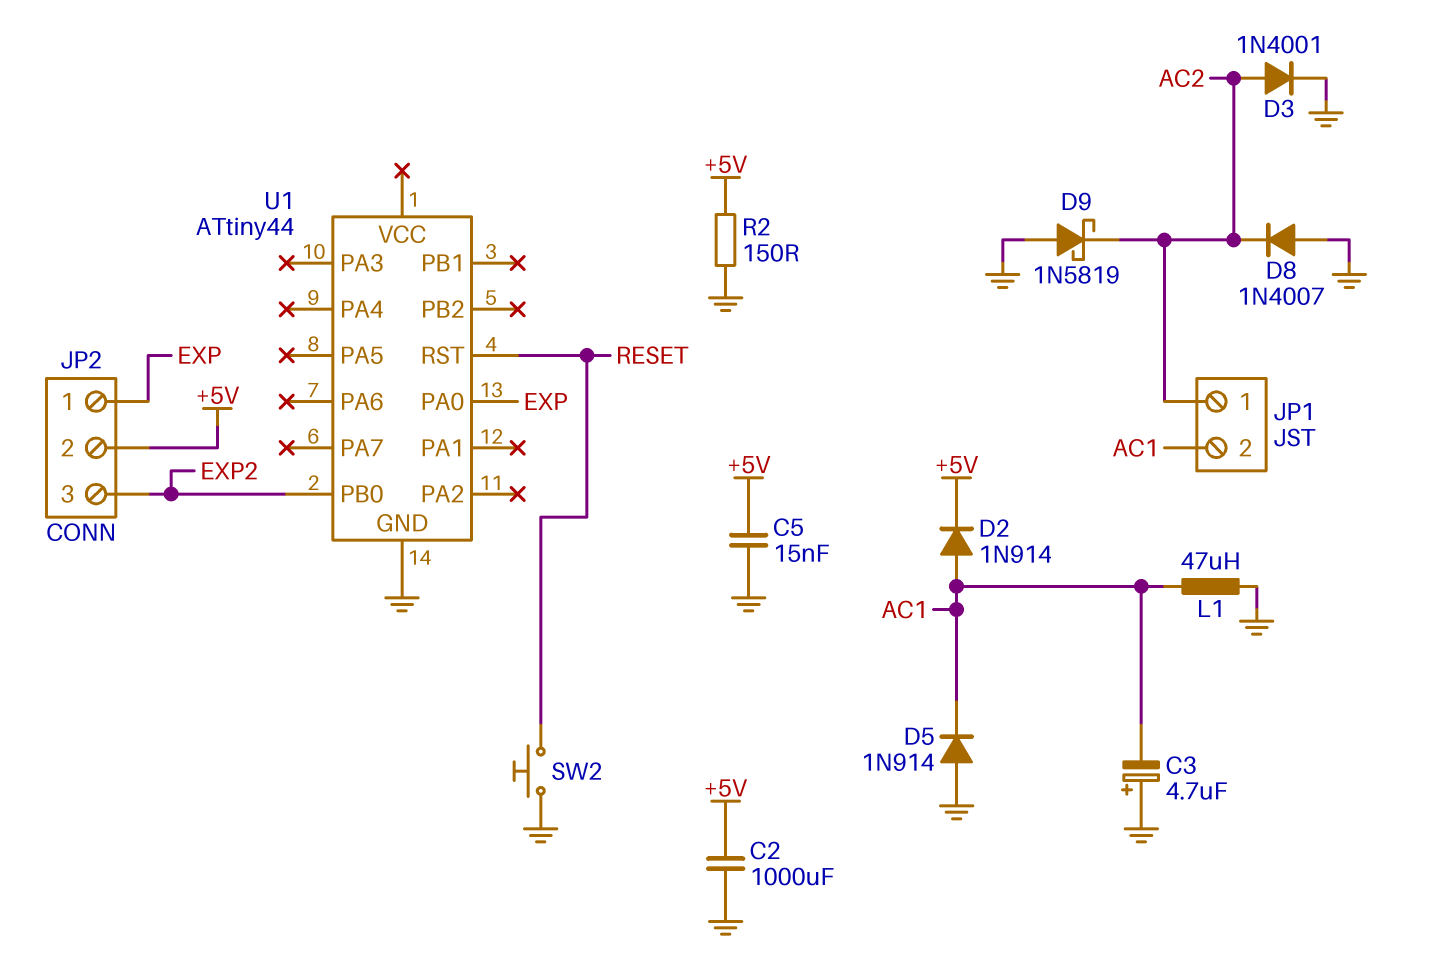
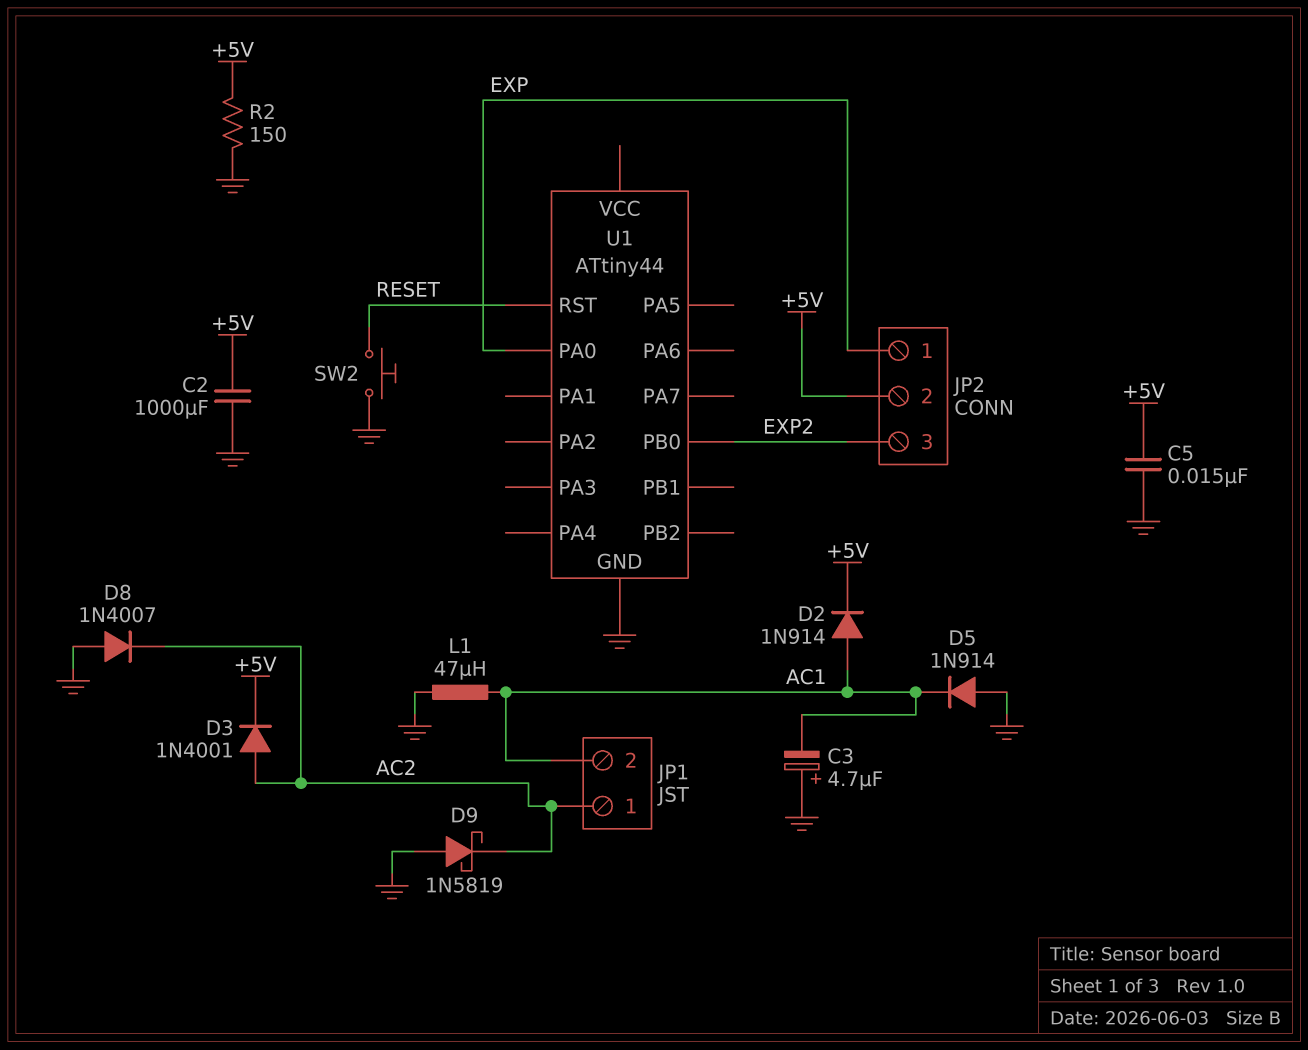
D3: diode 1N4001 (A AC2, K GND) -> diode 1N4001 (A AC2, K +5V)

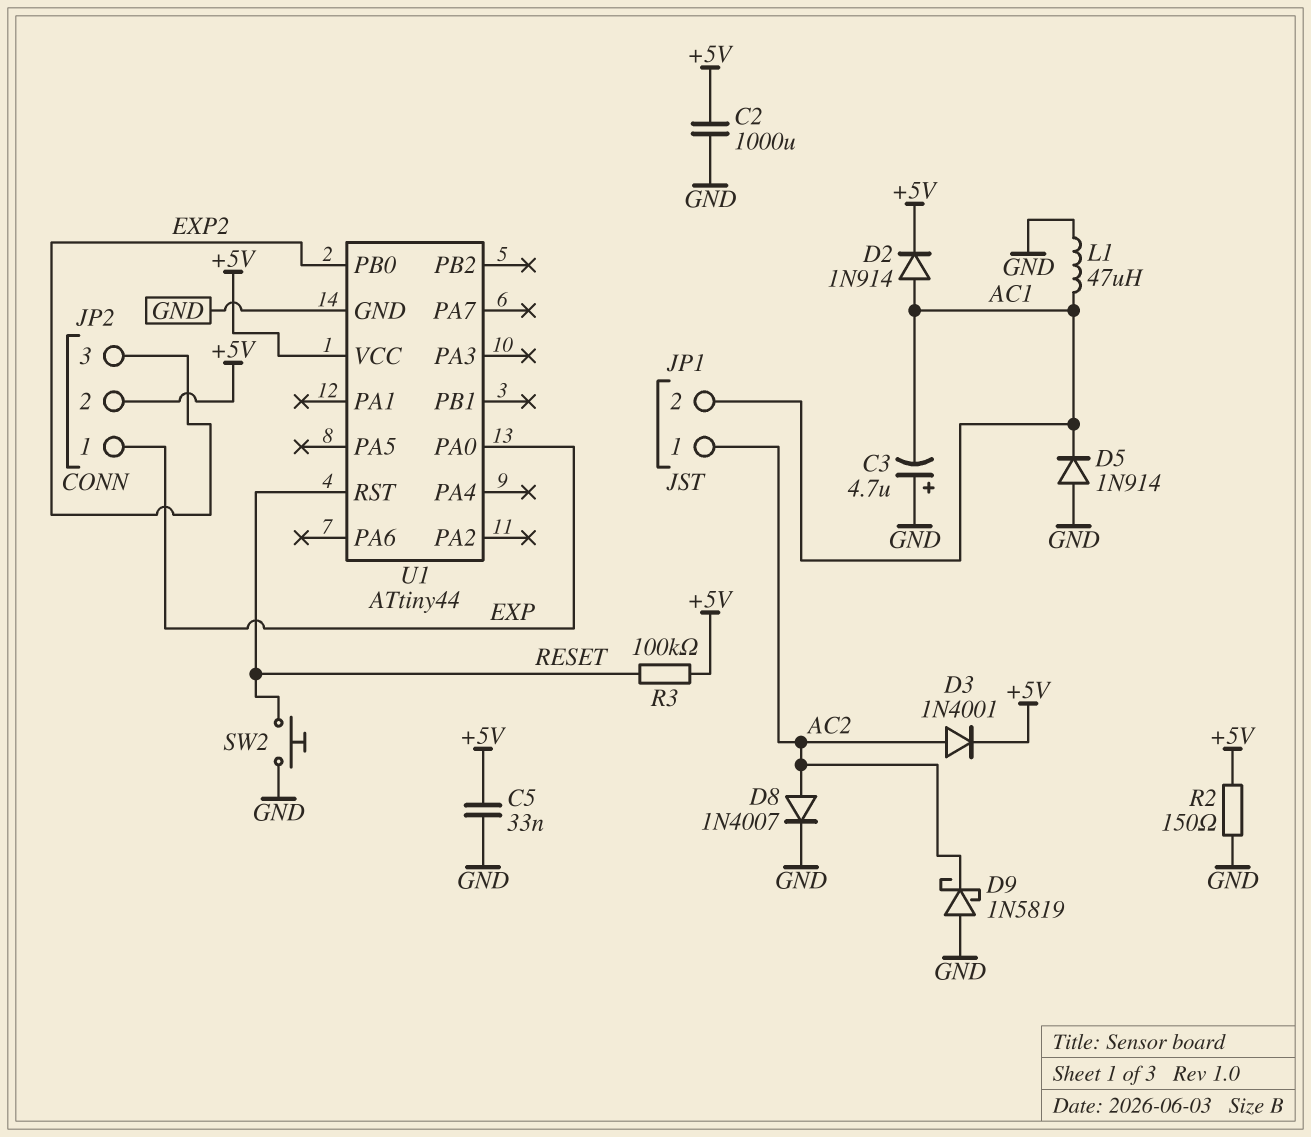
C5: 15nF (+5V, GND) -> 33nF (+5V, GND)
D8: diode 1N4007 (A GND, K AC2) -> diode 1N4007 (A AC2, K GND)
R3: none -> 100k (+5V, RESET)
U1 pin VCC: none -> +5V

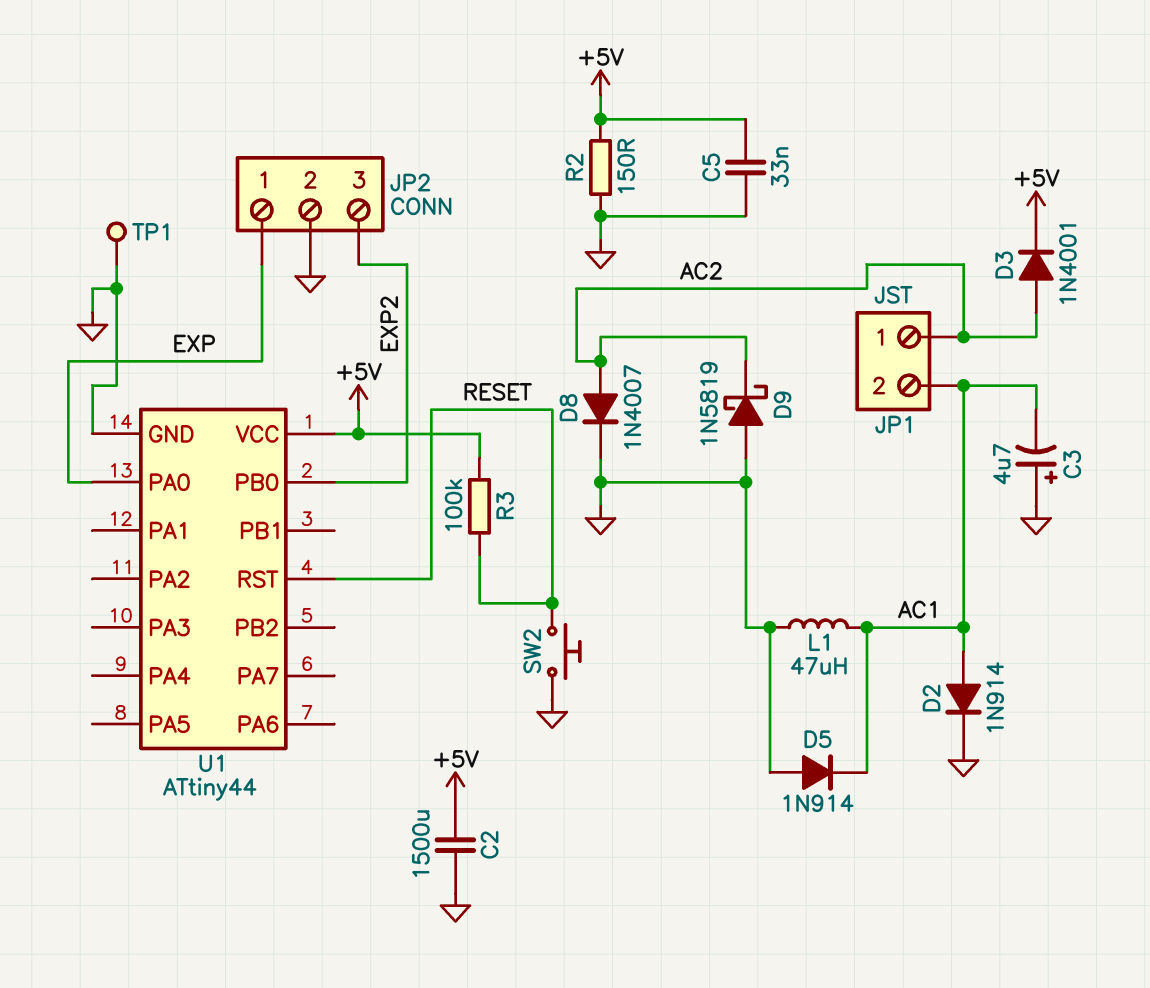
C2: 1000uF (+5V, GND) -> 1500uF (+5V, GND)
D2: diode 1N914 (A AC1, K +5V) -> diode 1N914 (A AC1, K GND)
JP2 pin 2: +5V -> GND
TP1: none -> test point (GND)

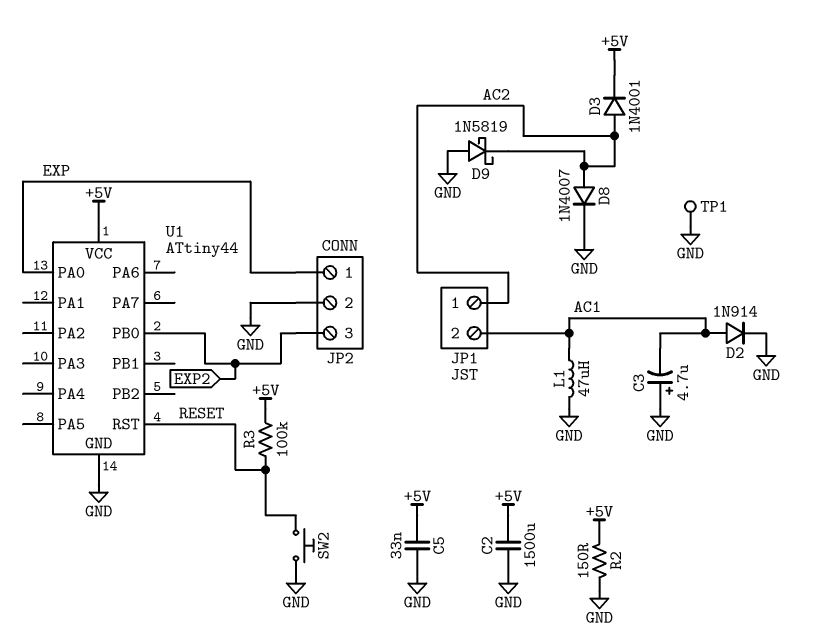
D5: diode 1N914 (A GND, K AC1) -> none

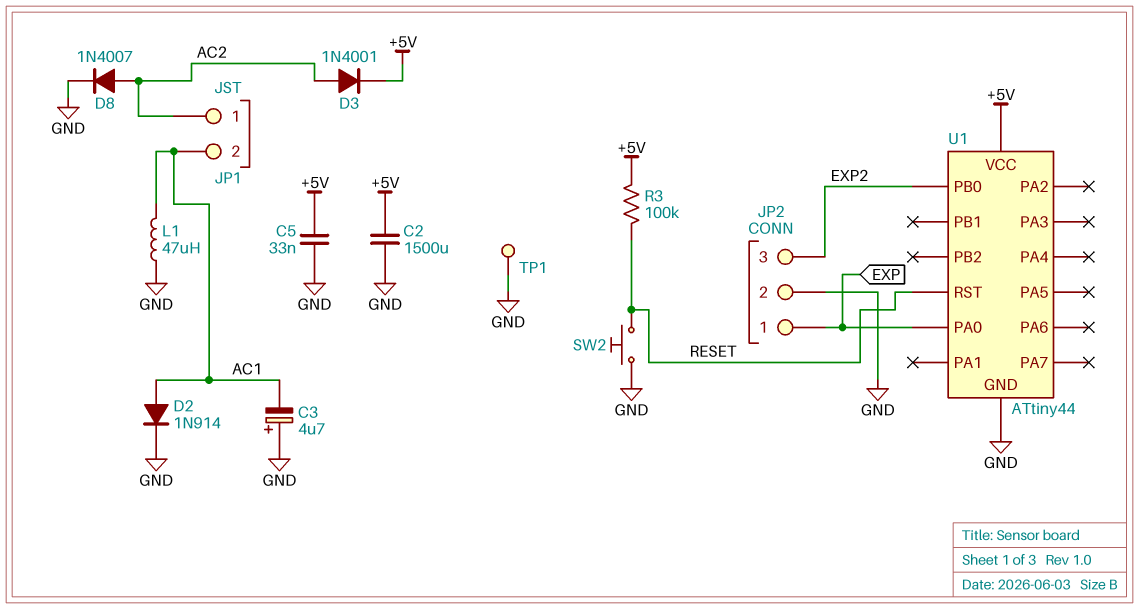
D9: schottky 1N5819 (A GND, K AC2) -> none
R2: 150 (+5V, GND) -> none

